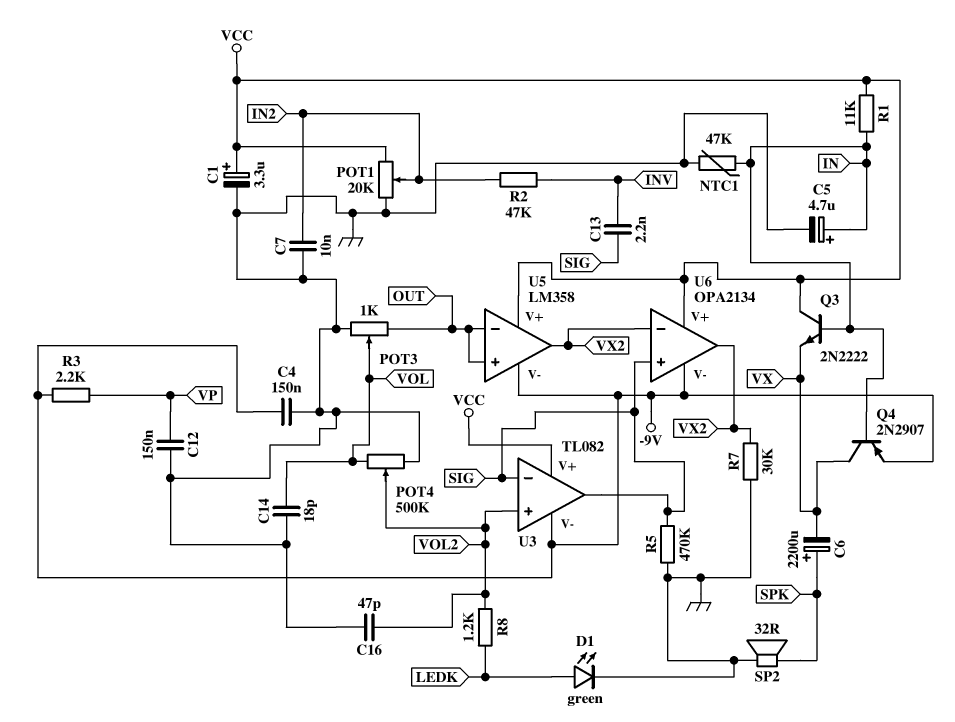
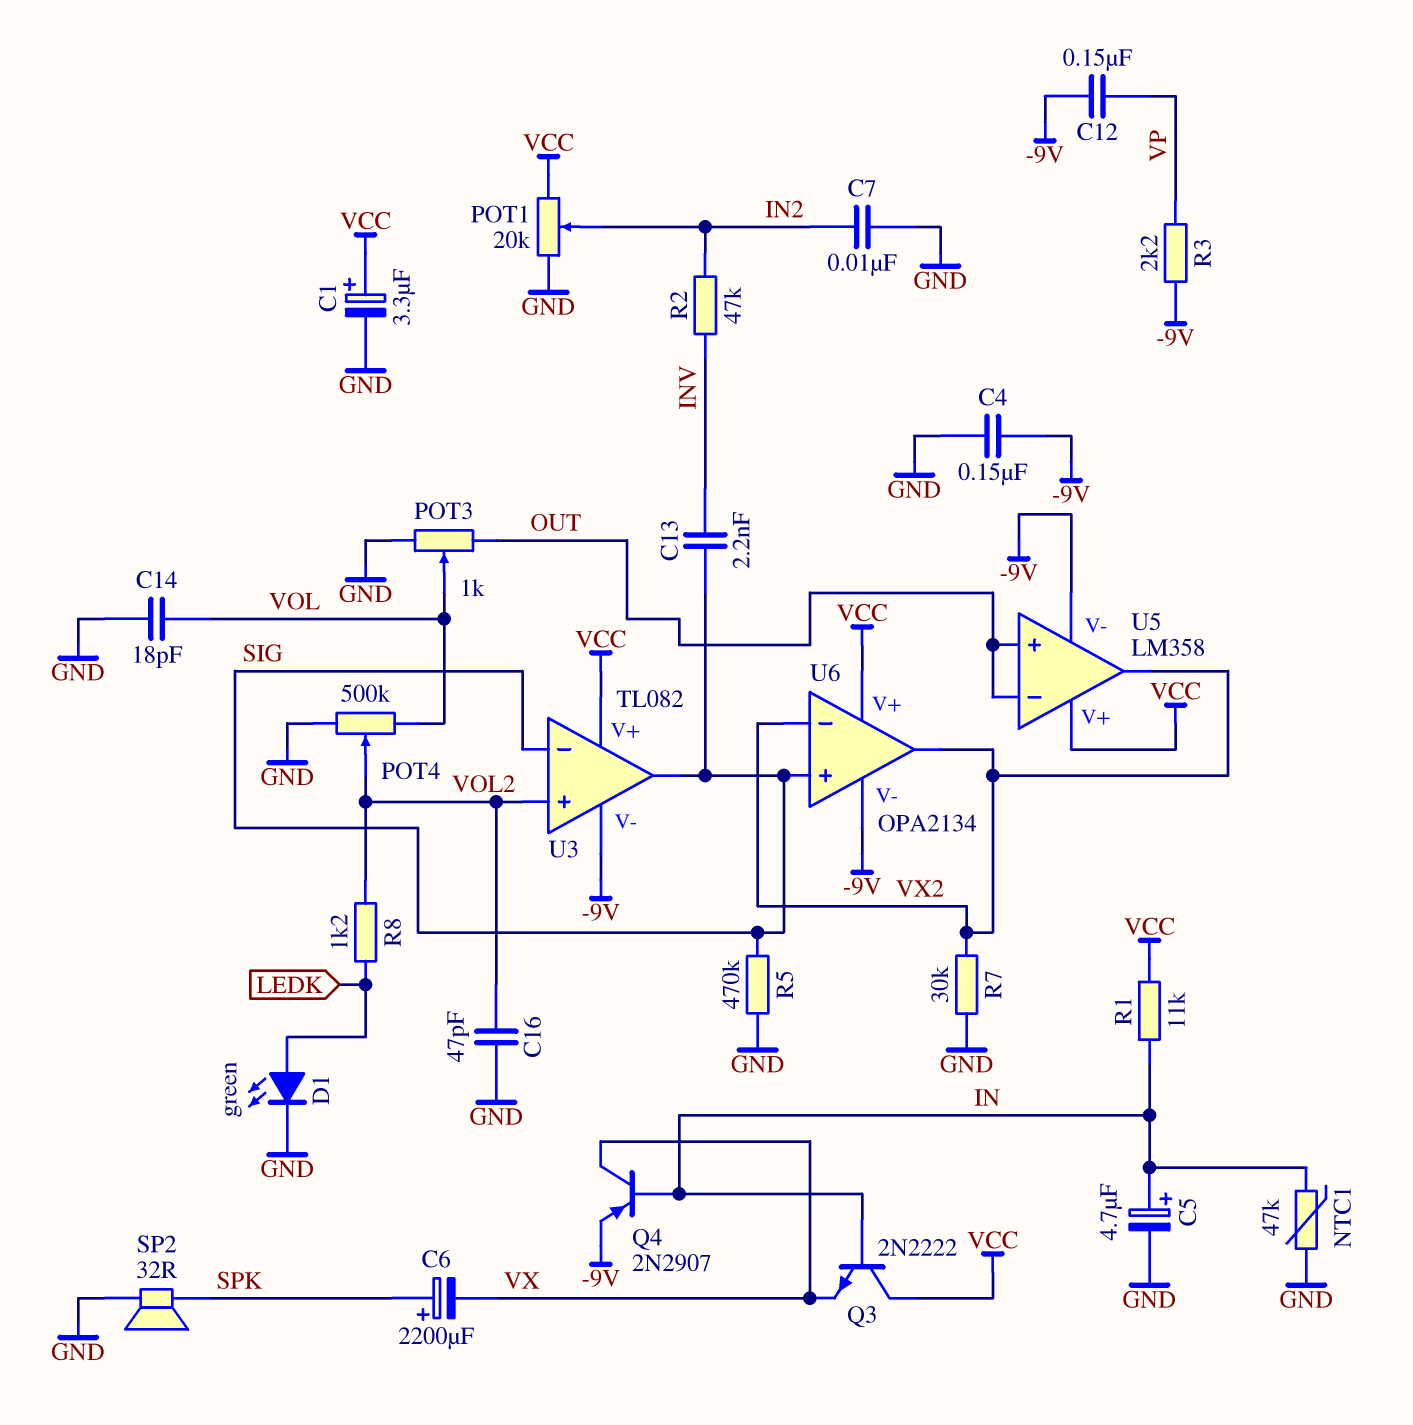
C12: 150nF (GND, VP) -> 150nF (-9V, VP)

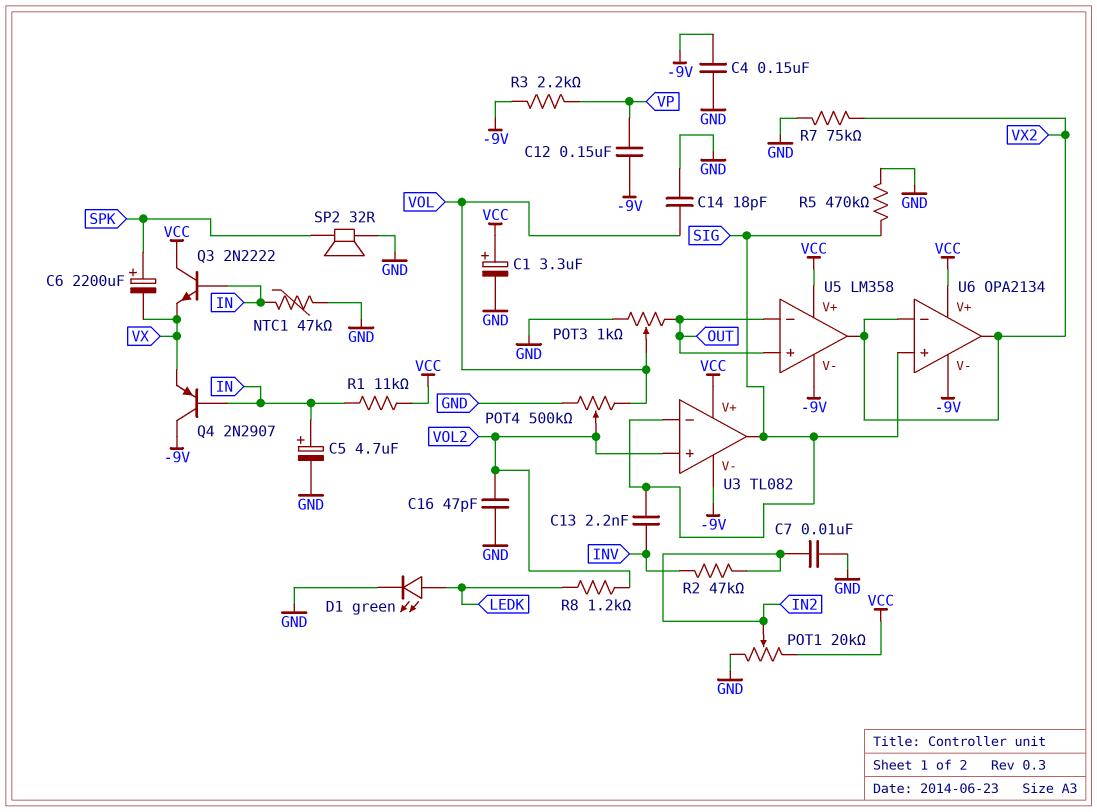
Q4: PNP 2N2907 (B IN, C VX, E -9V) -> PNP 2N2907 (B IN, C -9V, E VX)
R7: 30k (GND, VX2) -> 75k (GND, VX2)

